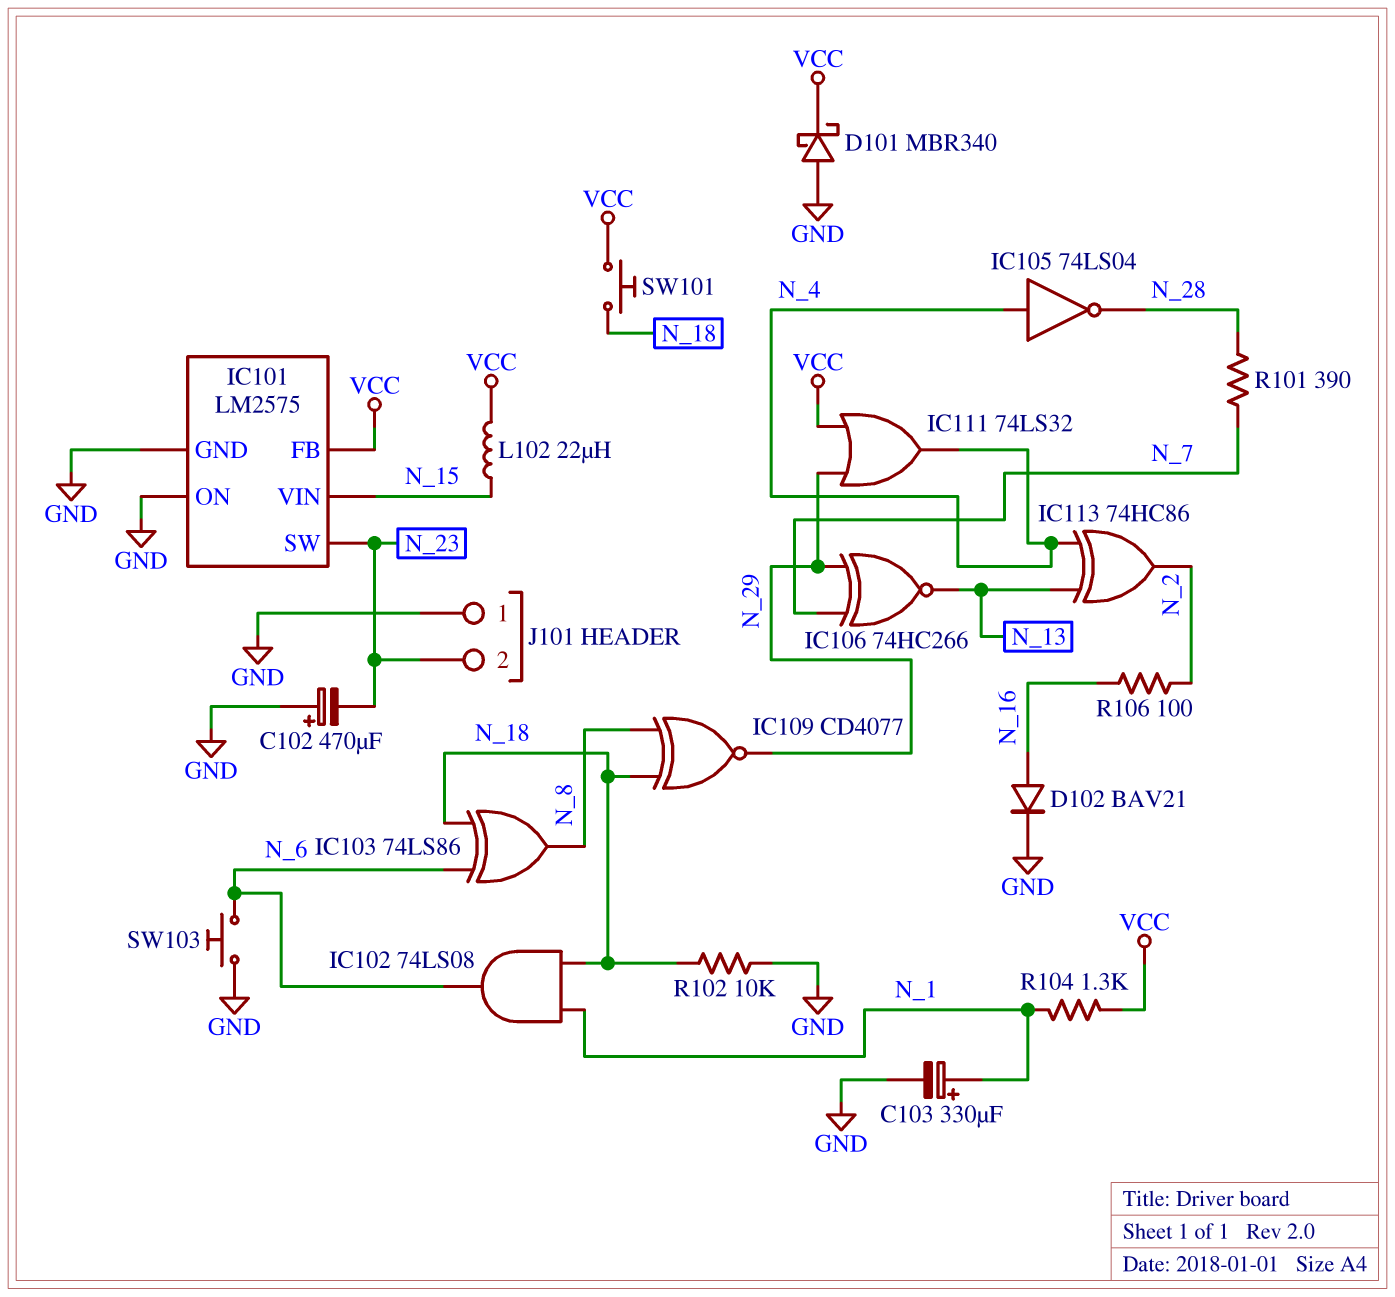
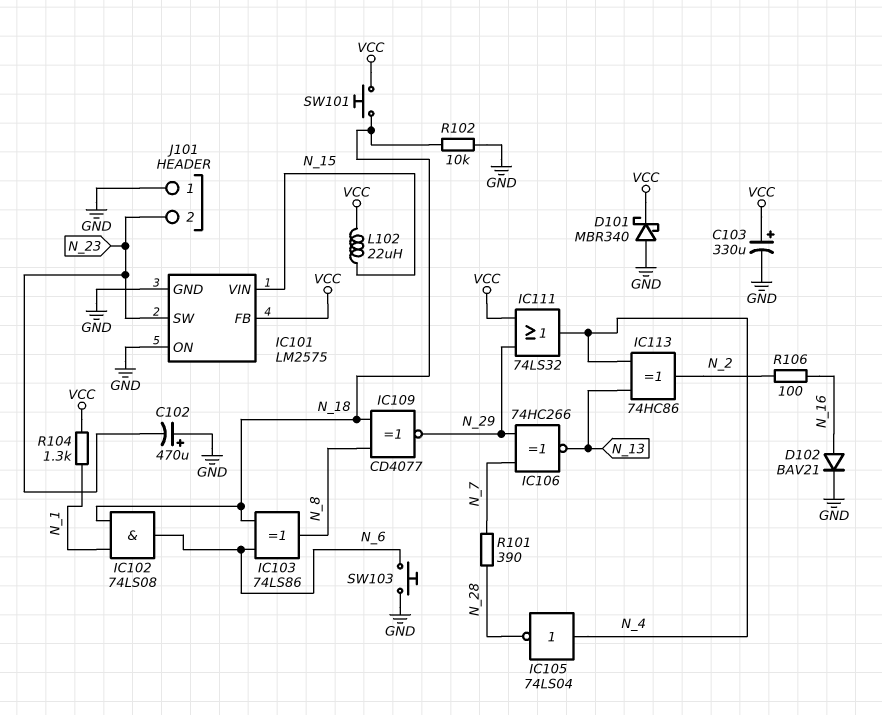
C103: 330uF (plus N_1, minus GND) -> 330uF (plus VCC, minus GND)

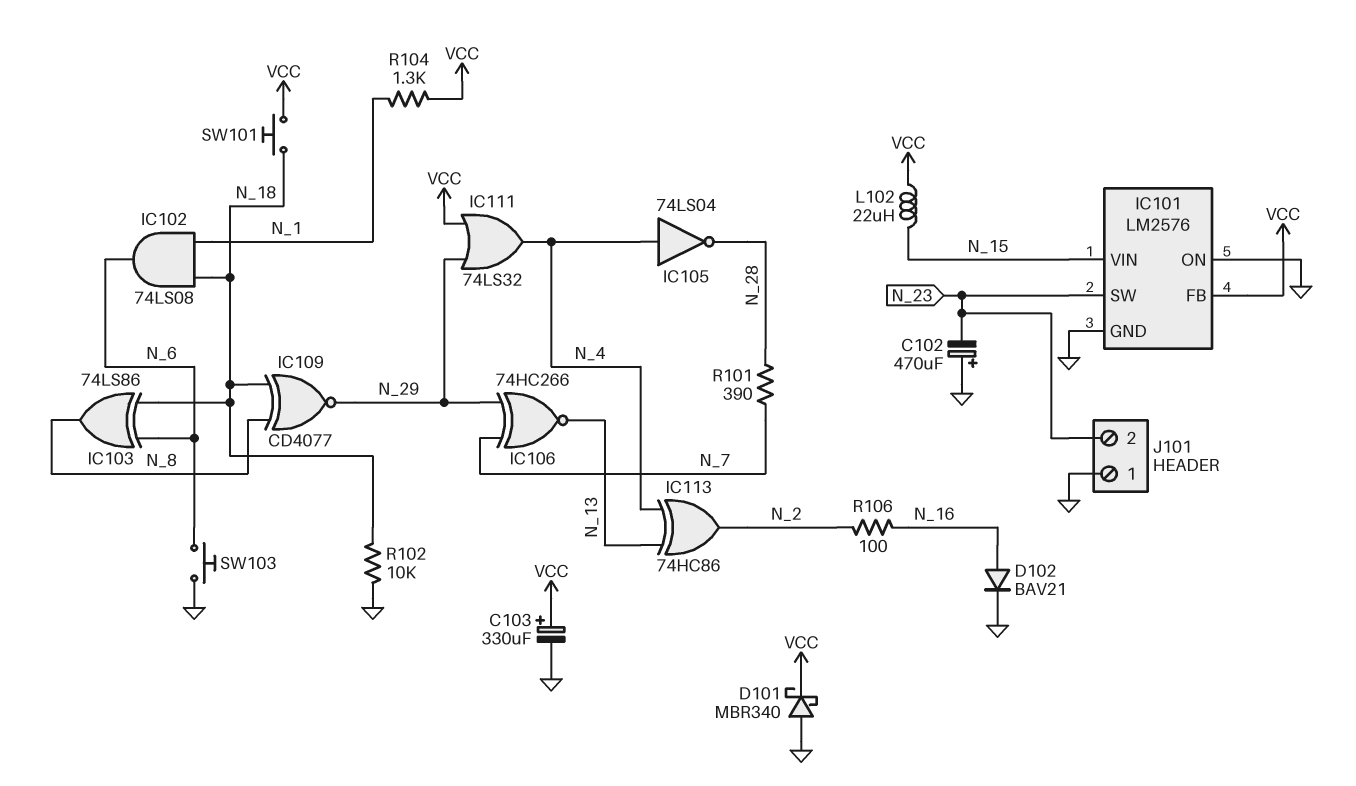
IC101: LM2575 -> LM2576

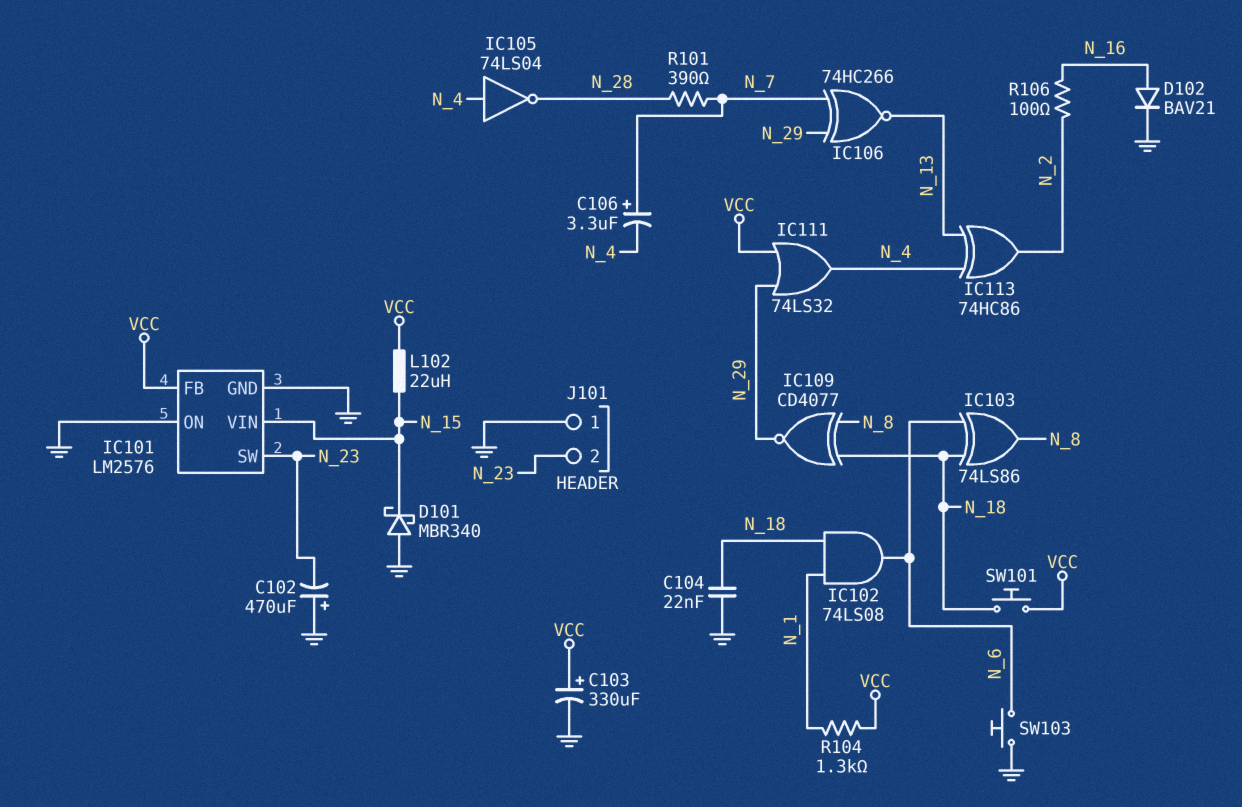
C104: none -> 22nF (GND, N_18)
C106: none -> 3.3uF (plus N_7, minus N_4)
D101: schottky MBR340 (A GND, K VCC) -> schottky MBR340 (A GND, K N_15)
R102: 10k (GND, N_18) -> none

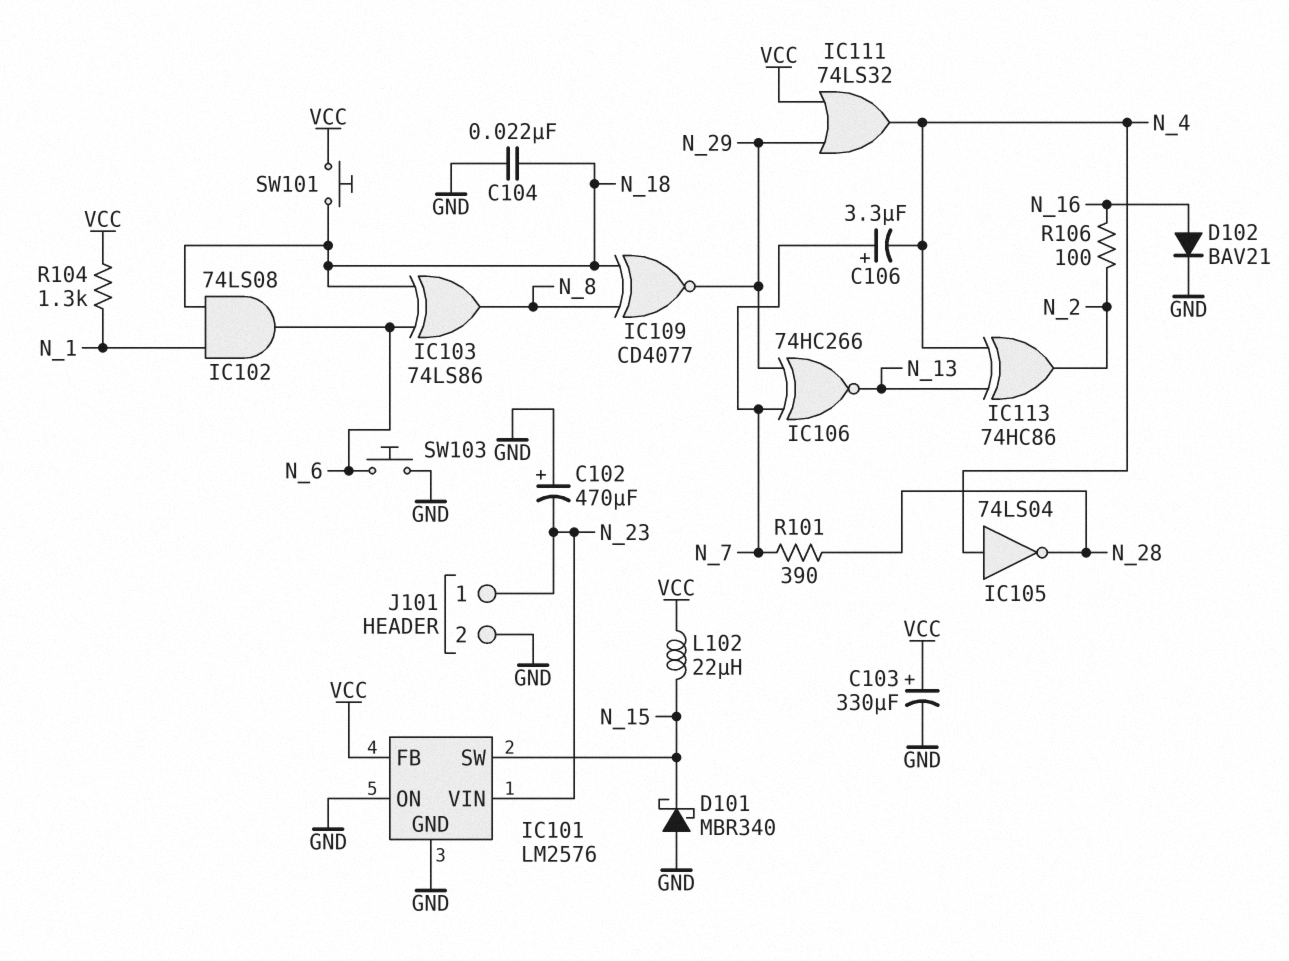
IC101 pin SW: N_23 -> N_15
IC101 pin VIN: N_15 -> N_23
J101 pin 1: GND -> N_23
J101 pin 2: N_23 -> GND

